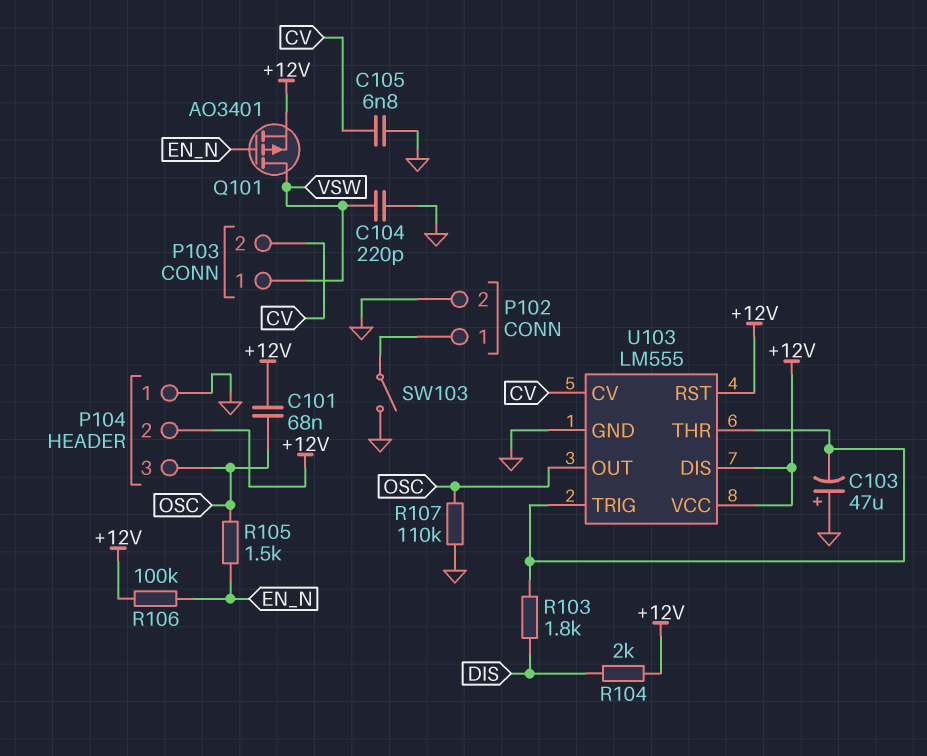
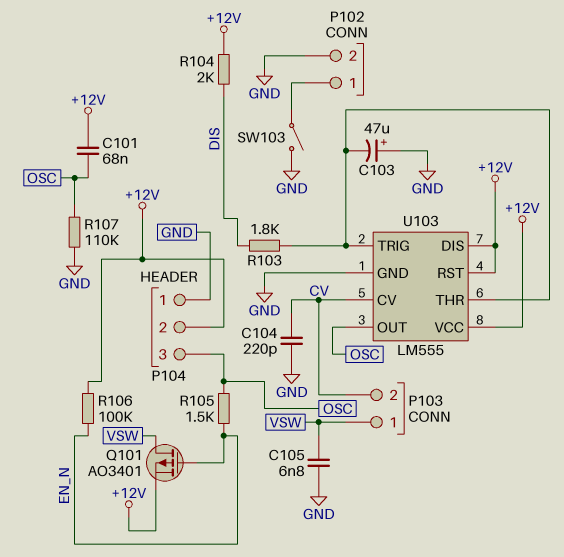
C104: 220pF (GND, VSW) -> 220pF (CV, GND)
C105: 6.8nF (CV, GND) -> 6.8nF (GND, VSW)

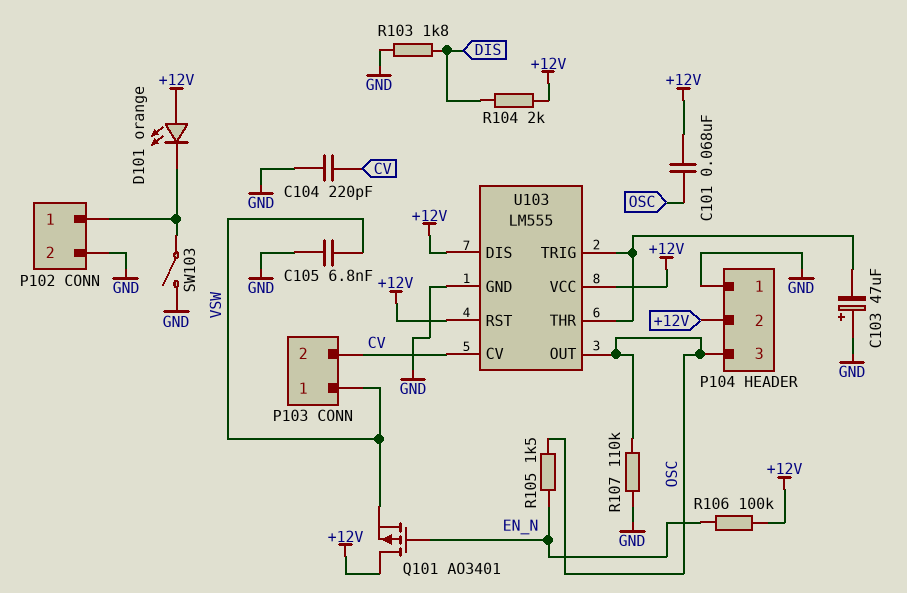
D101: none -> LED orange (A +12V, K P102/1)
Q101: PMOS AO3401 (G EN_N, D VSW, S +12V) -> PMOS AO3401 (G EN_N, D +12V, S VSW)
R103: 1.8k (DIS, U103/THR) -> 1.8k (DIS, GND)

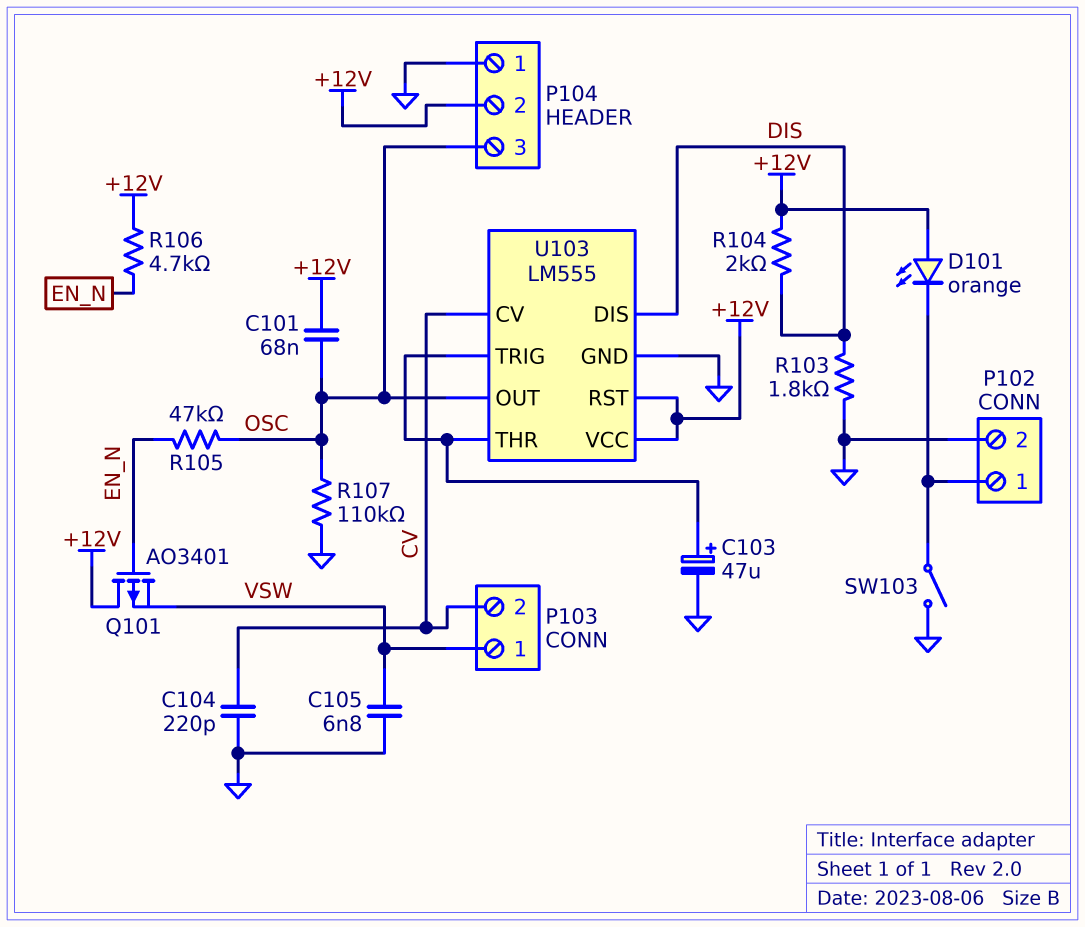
C103: 47uF (plus GND, minus U103/THR) -> 47uF (plus U103/THR, minus GND)
R105: 1.5k (EN_N, OSC) -> 47k (EN_N, OSC)
R106: 100k (+12V, EN_N) -> 4.7k (+12V, EN_N)
U103 pin DIS: +12V -> DIS

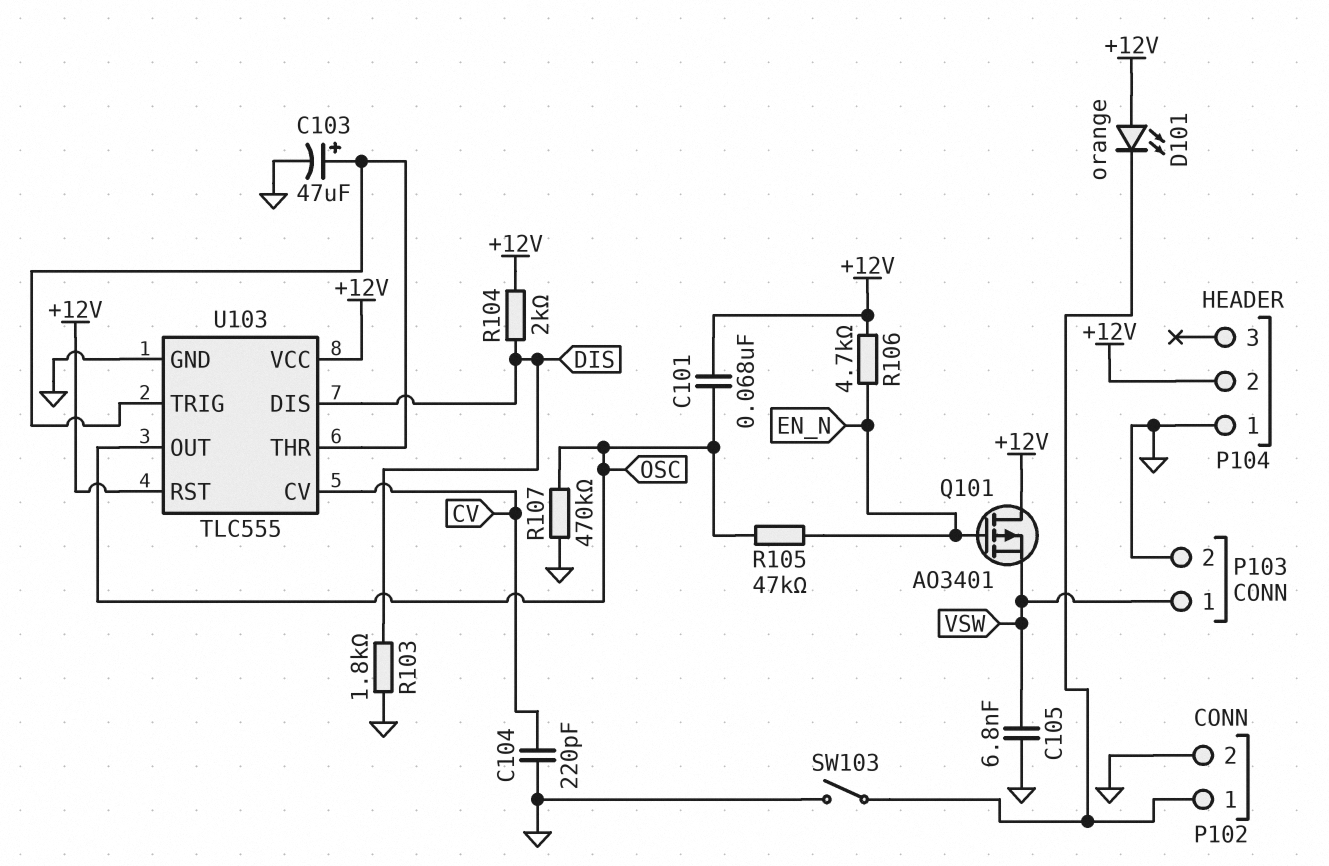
P103 pin 2: CV -> GND
P104 pin 3: OSC -> none
R107: 110k (GND, OSC) -> 470k (GND, OSC)
U103: LM555 -> TLC555

